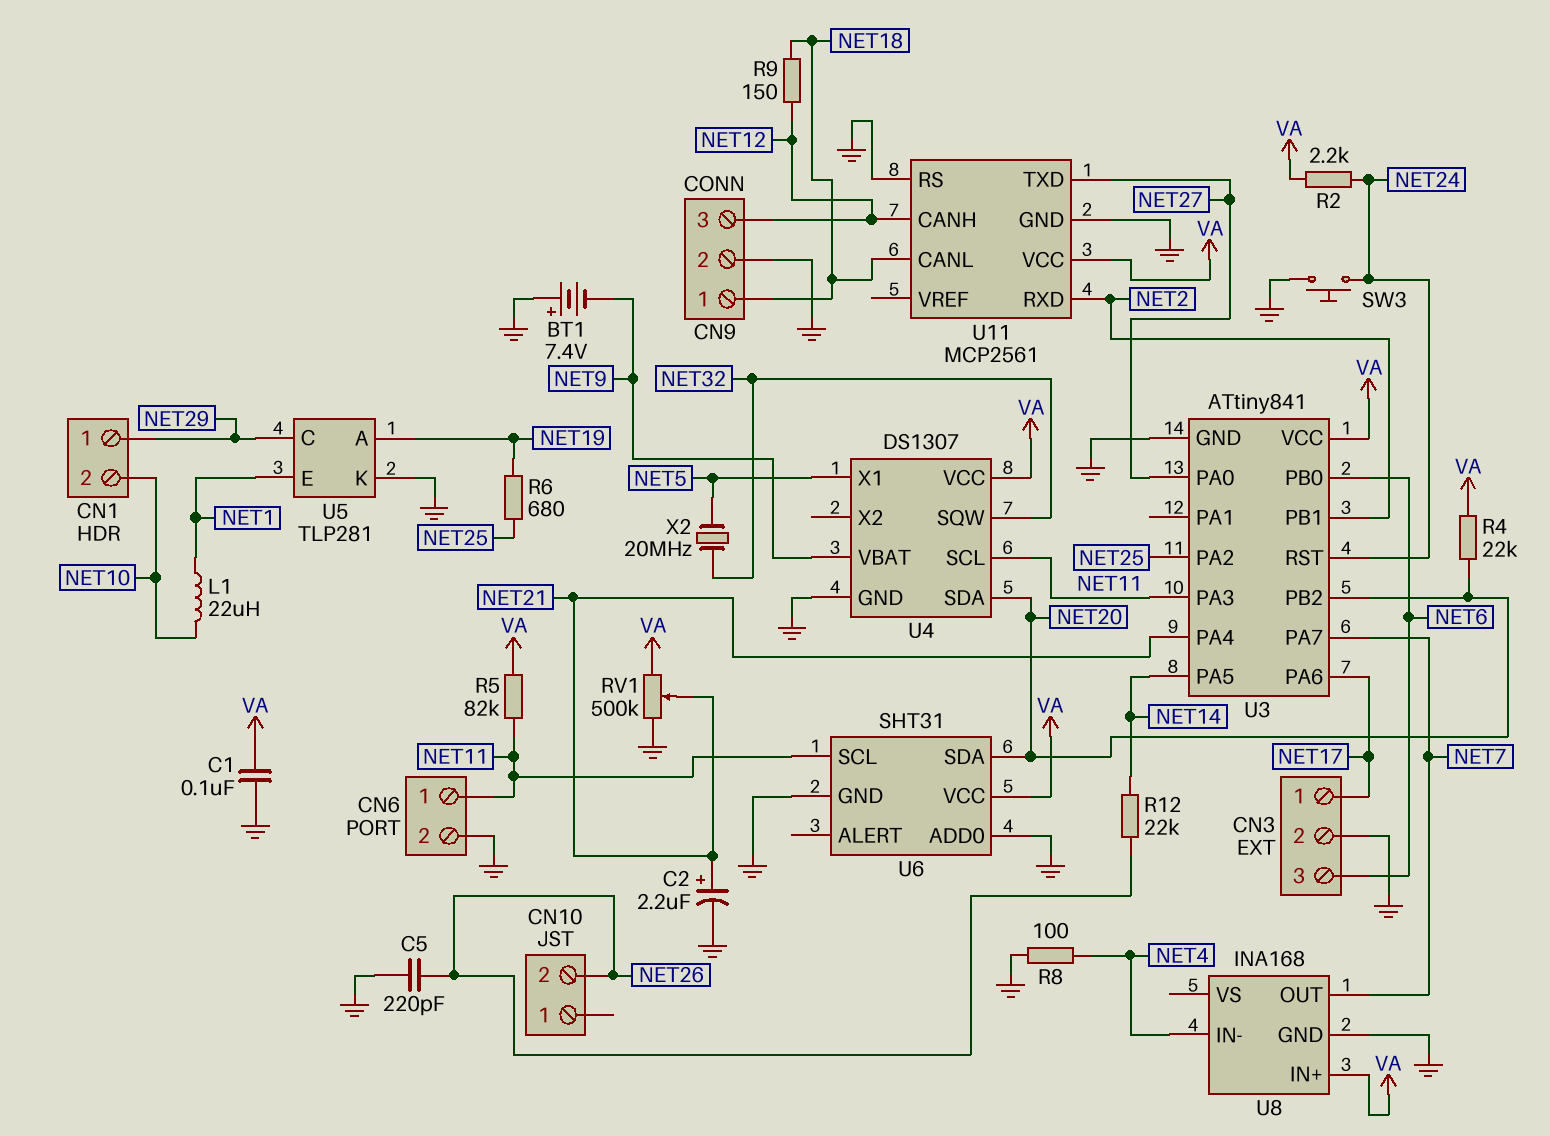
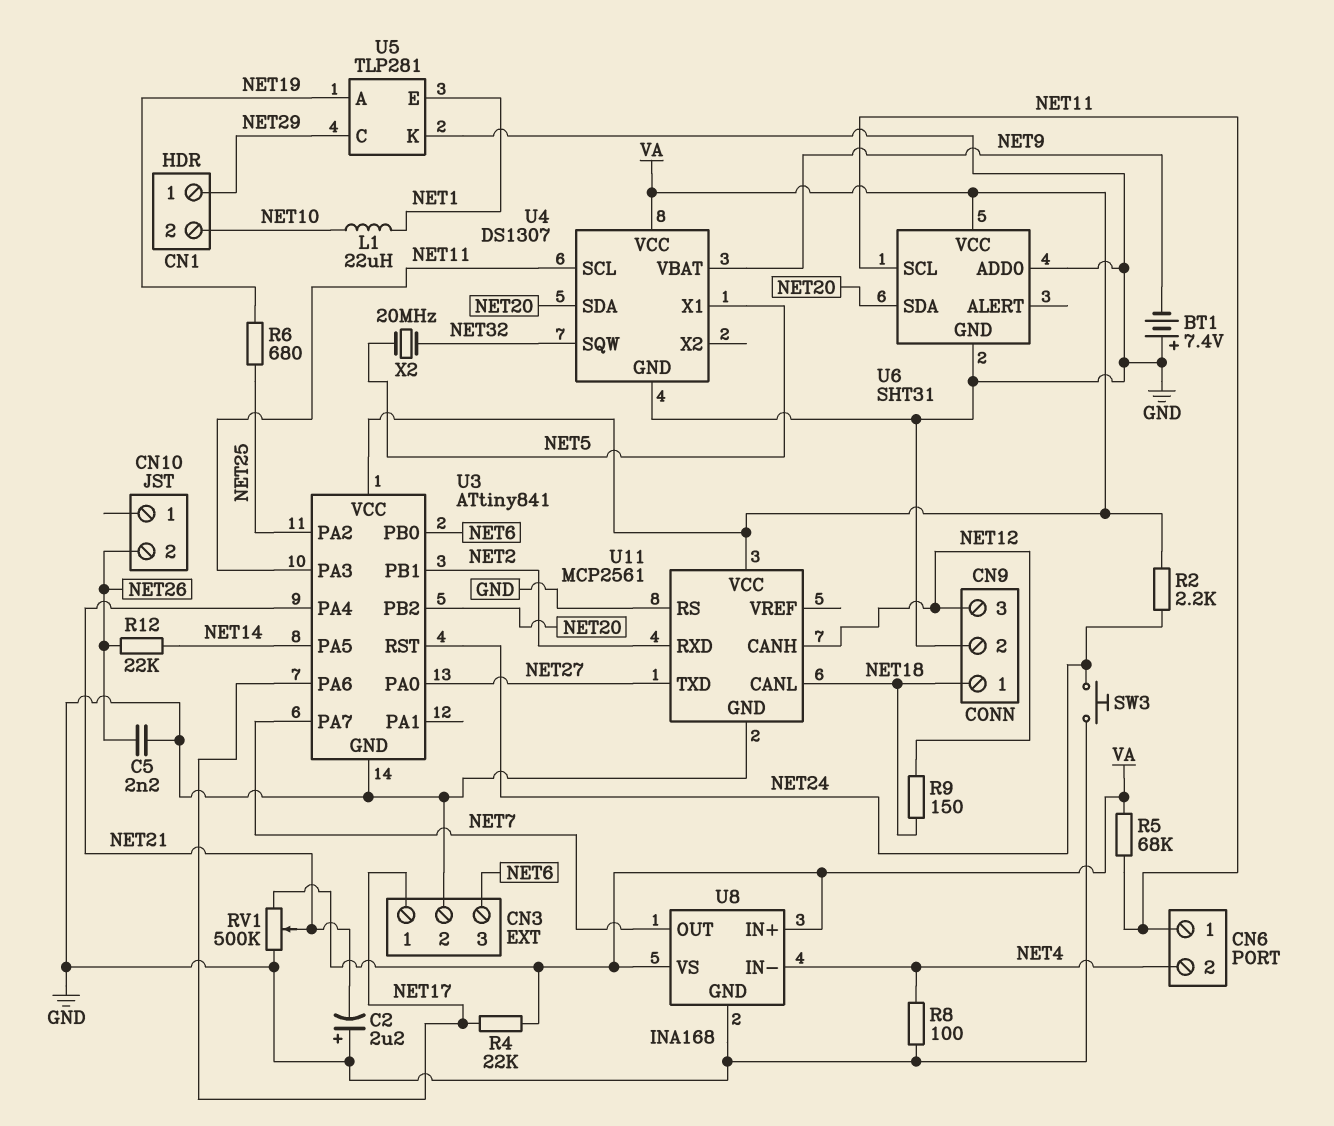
C1: 100nF (GND, VA) -> none
C2: 2.2uF (plus NET21, minus GND) -> 2.2uF (plus GND, minus NET21)
C5: 220pF (GND, NET26) -> 2.2nF (GND, NET26)
CN6 pin 2: GND -> NET4
R4: 22k (NET20, VA) -> 22k (NET17, VA)
R5: 82k (NET11, VA) -> 68k (NET11, VA)
U8 pin VS: none -> VA

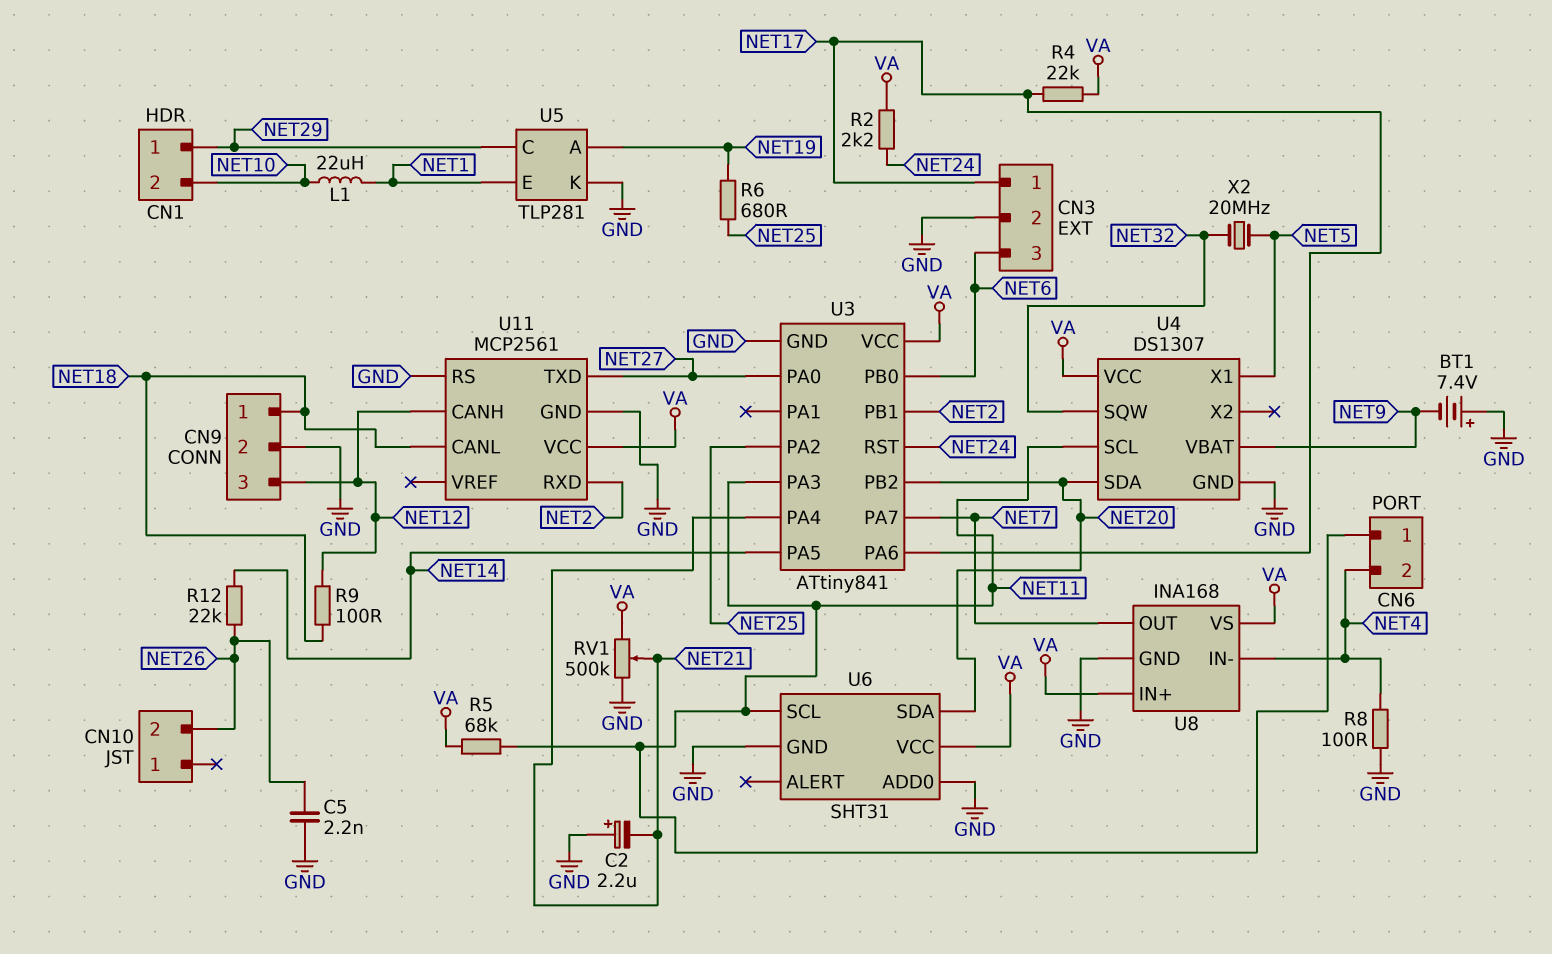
R9: 150 (NET12, NET18) -> 100 (NET12, NET18)
SW3: button (GND, NET24) -> none

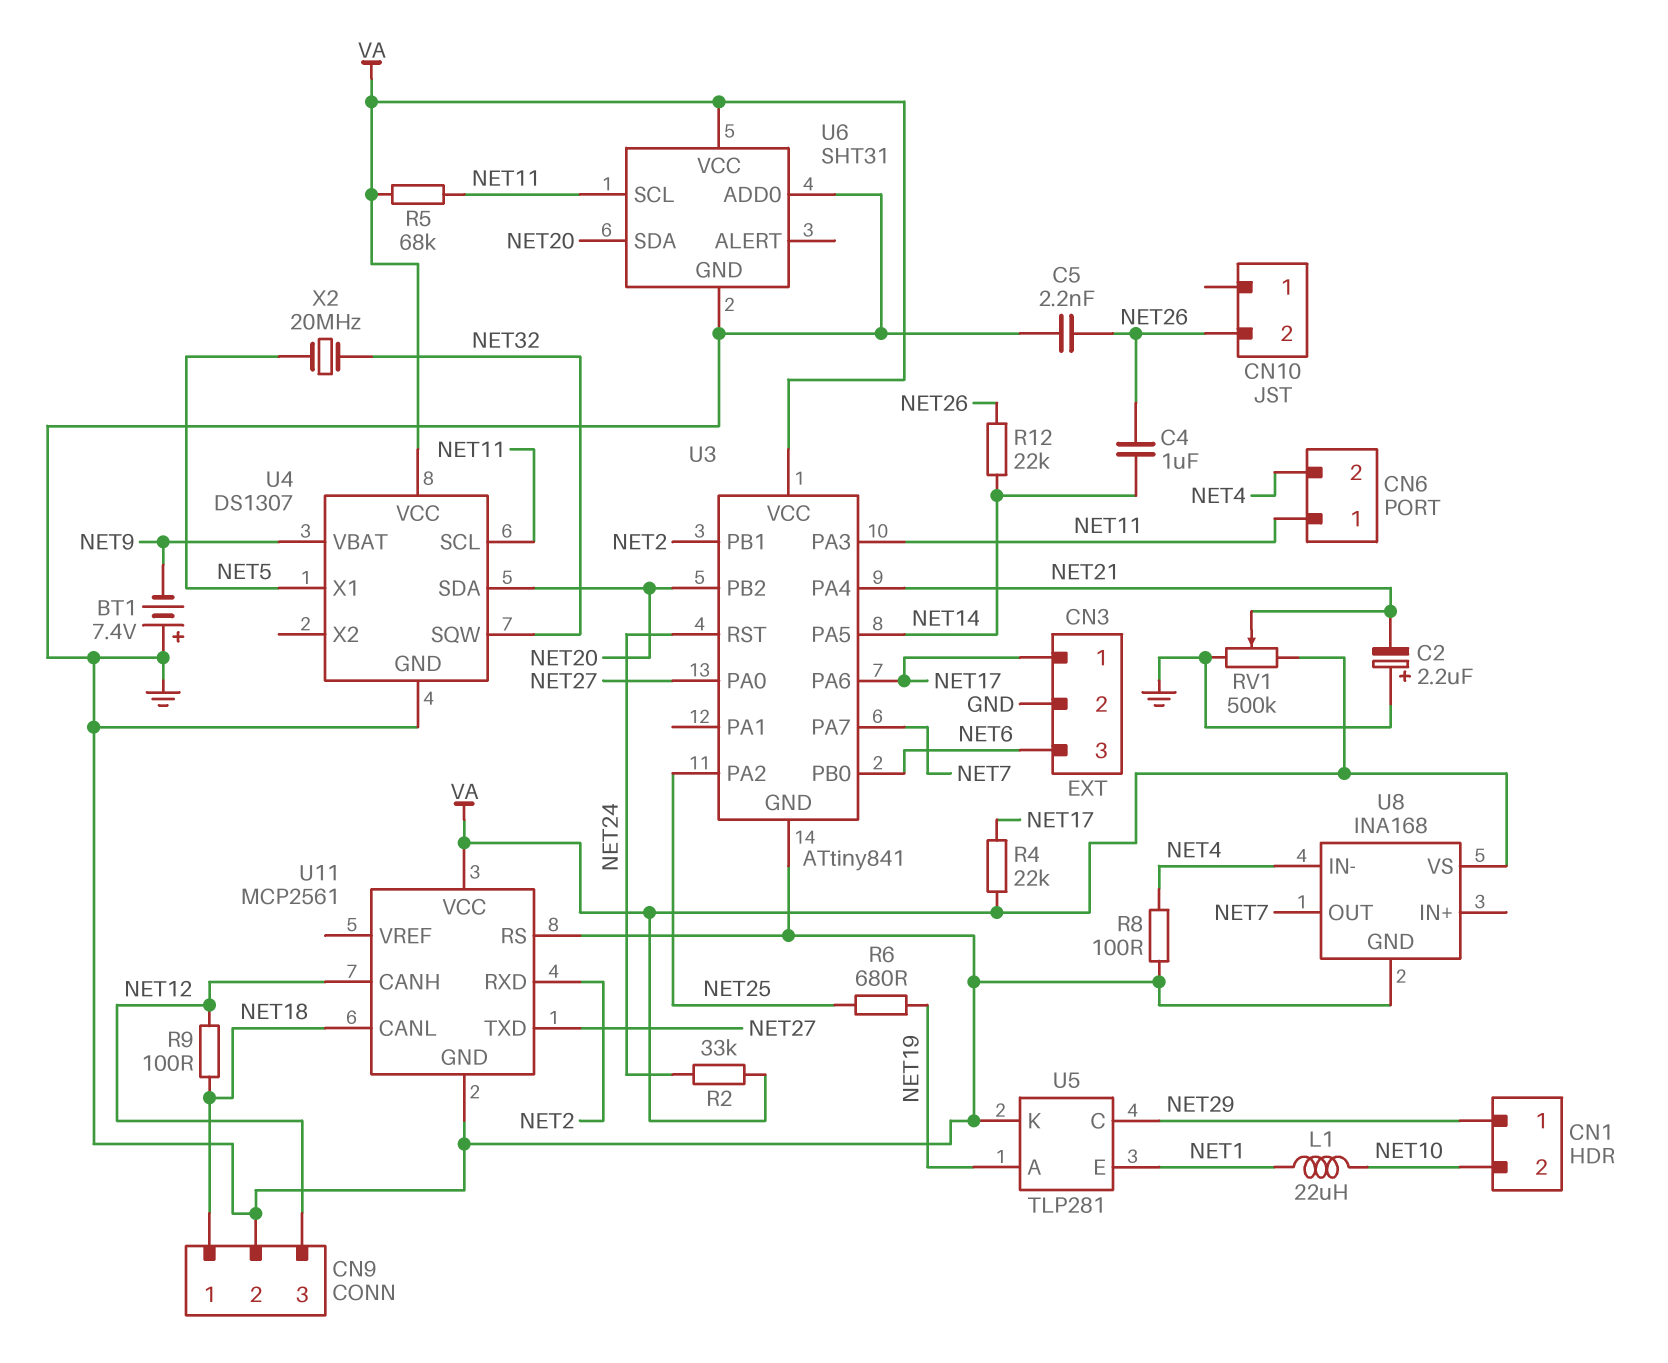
C4: none -> 1uF (NET14, NET26)
R2: 2.2k (NET24, VA) -> 33k (NET24, VA)
U8 pin IN+: VA -> none

